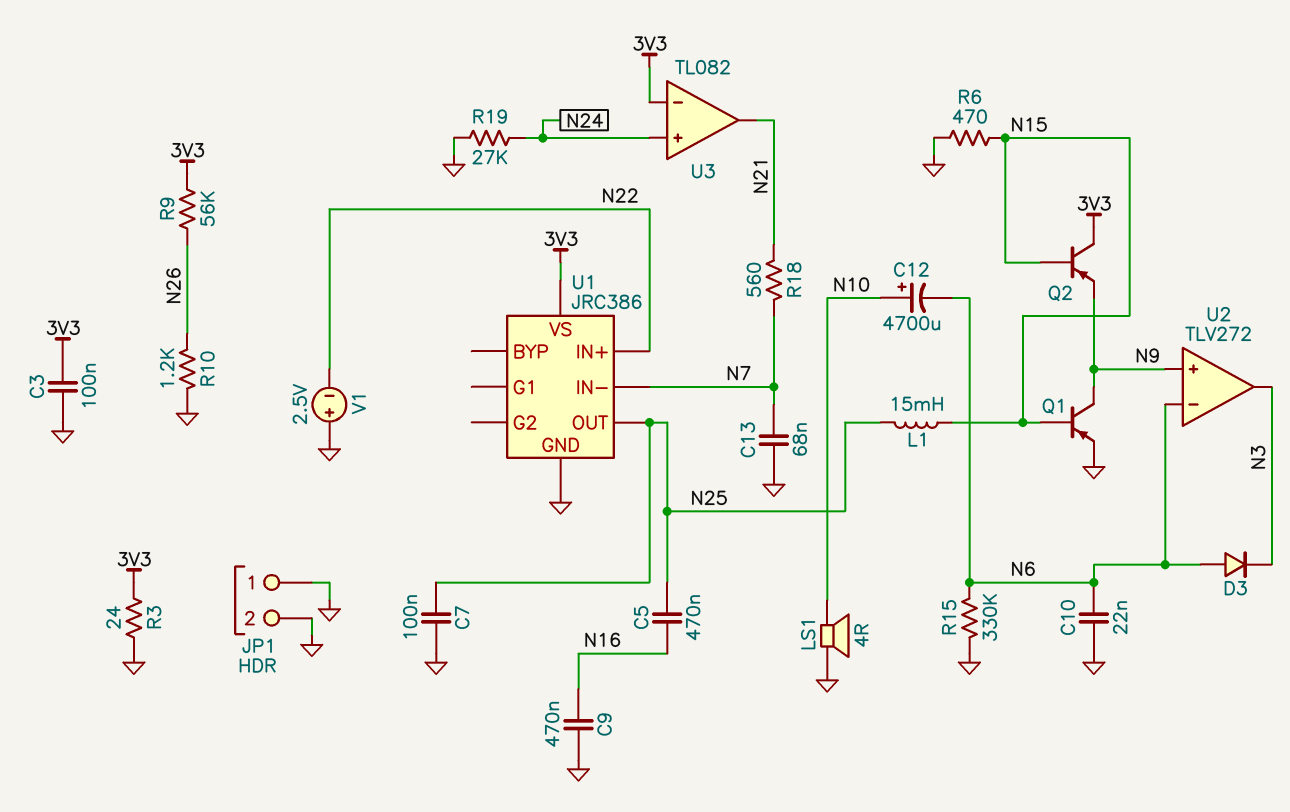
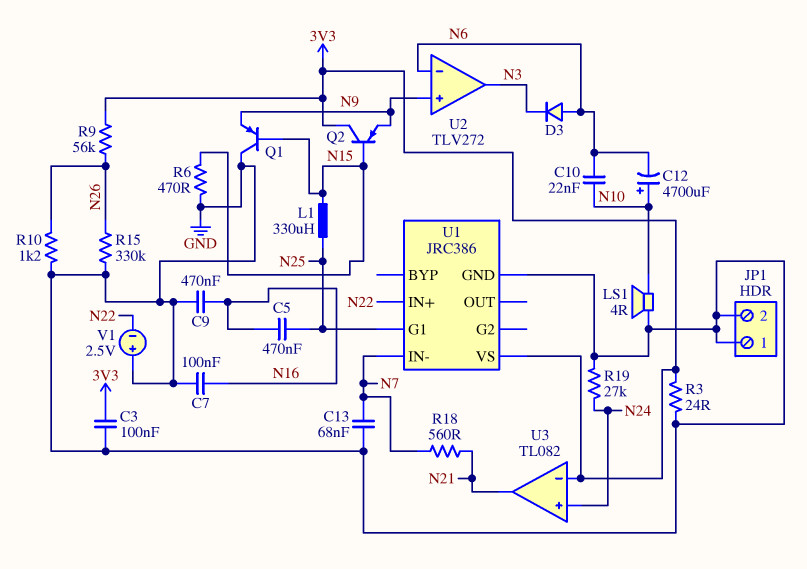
C7: 100nF (GND, N25) -> 100nF (GND, N16)
C10: 22nF (GND, N6) -> 22nF (N6, N10)
L1: 15mH (N15, N25) -> 330uH (N15, N25)
Q1: PNP (B N15, C N9, E GND) -> PNP (B N15, C GND, E N9)
R15: 330k (GND, N6) -> 330k (GND, N26)
U1 pin G1: none -> N25
U1 pin OUT: N25 -> none

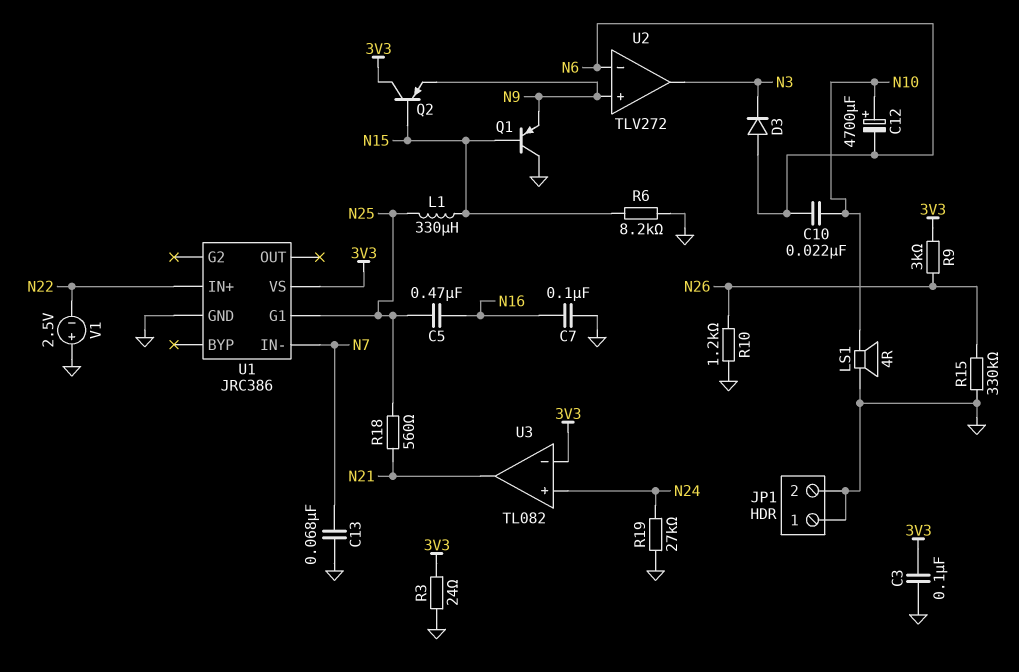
C9: 470nF (GND, N16) -> none
R6: 470 (GND, N15) -> 8.2k (GND, N15)
R9: 56k (3V3, N26) -> 3k (3V3, N26)
R18: 560 (N7, N21) -> 560 (N21, N25)

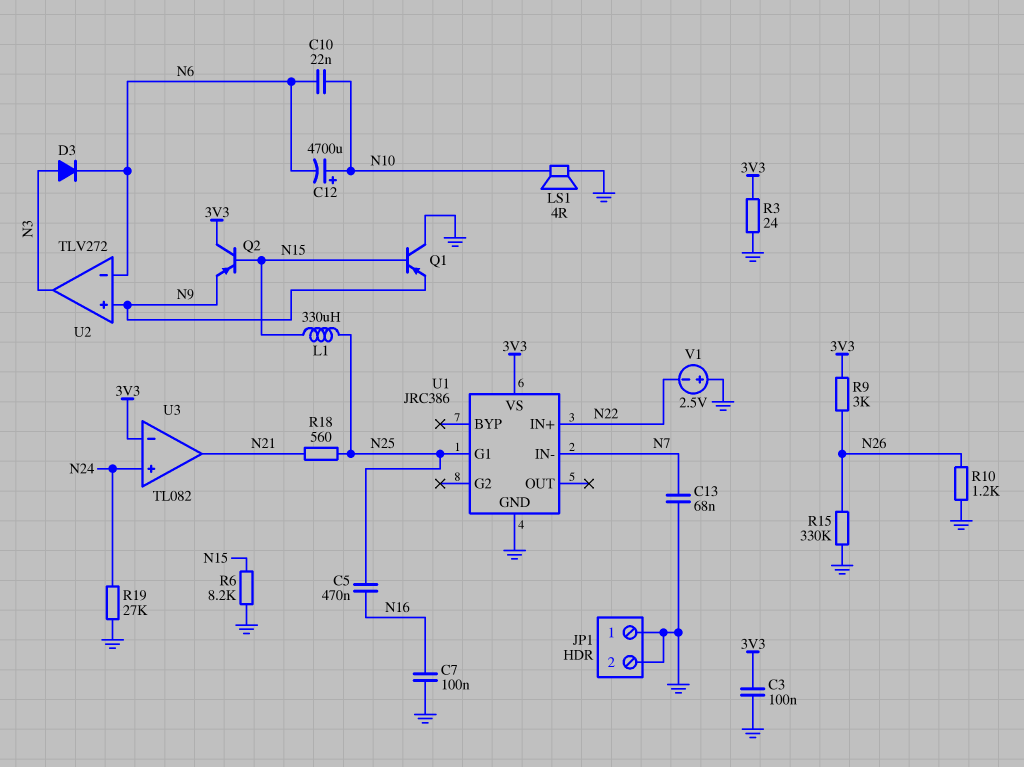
D3: diode (A N6, K N3) -> diode (A N3, K N6)

